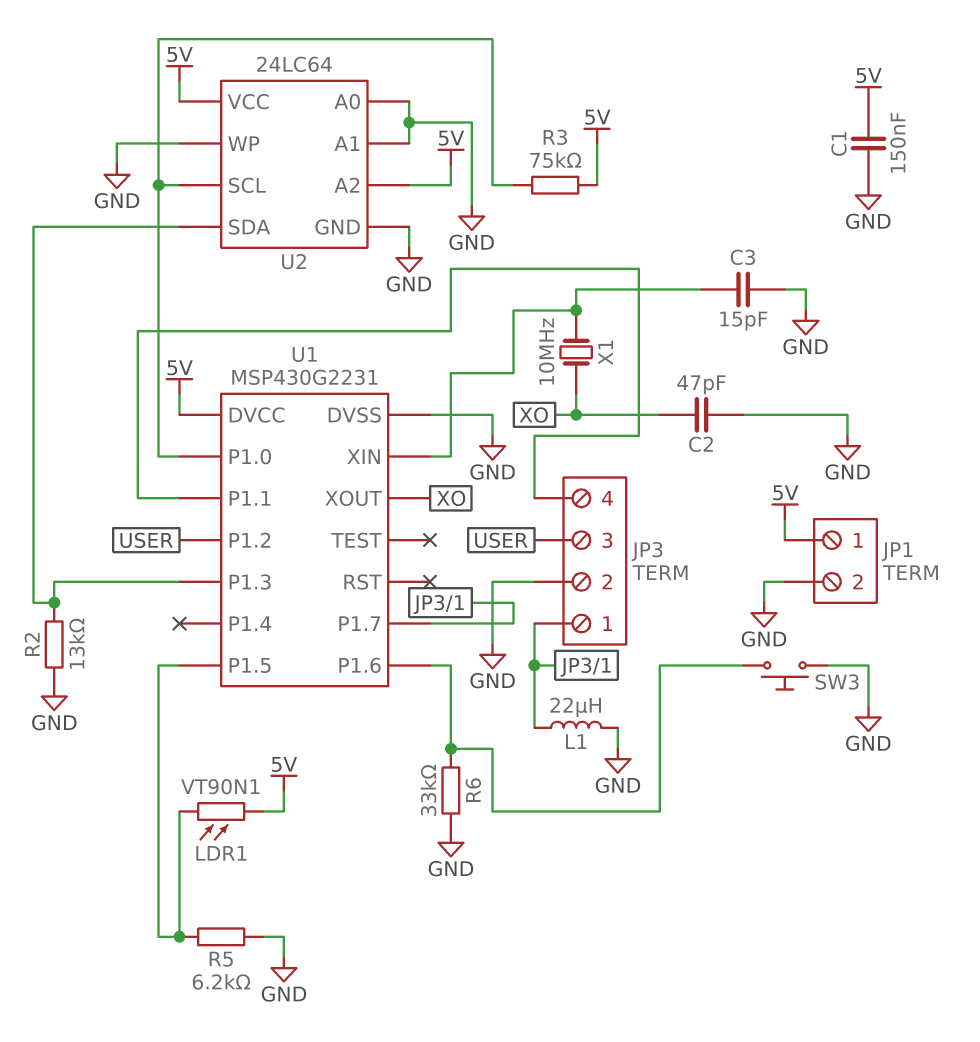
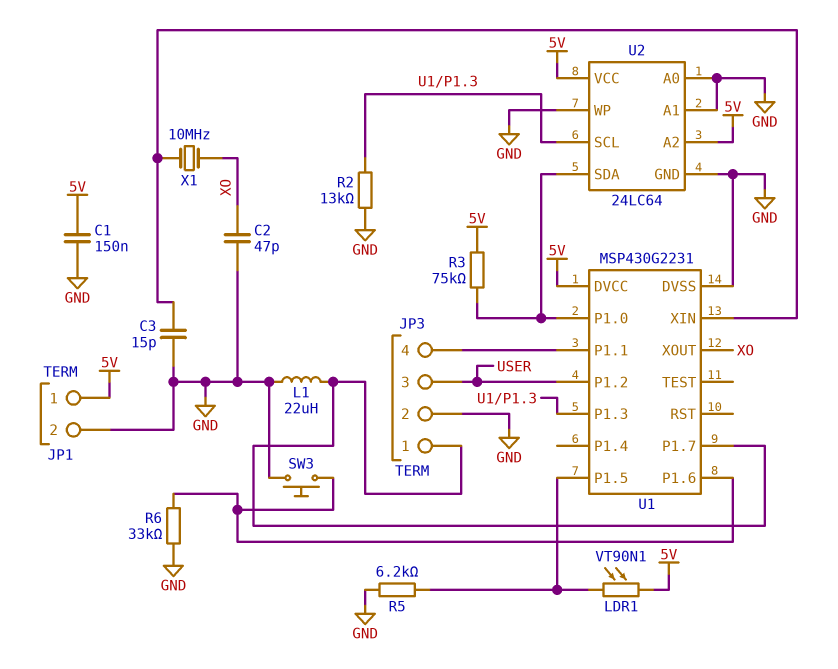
U2 pin SCL: U1/P1.0 -> U1/P1.3
U2 pin SDA: U1/P1.3 -> U1/P1.0

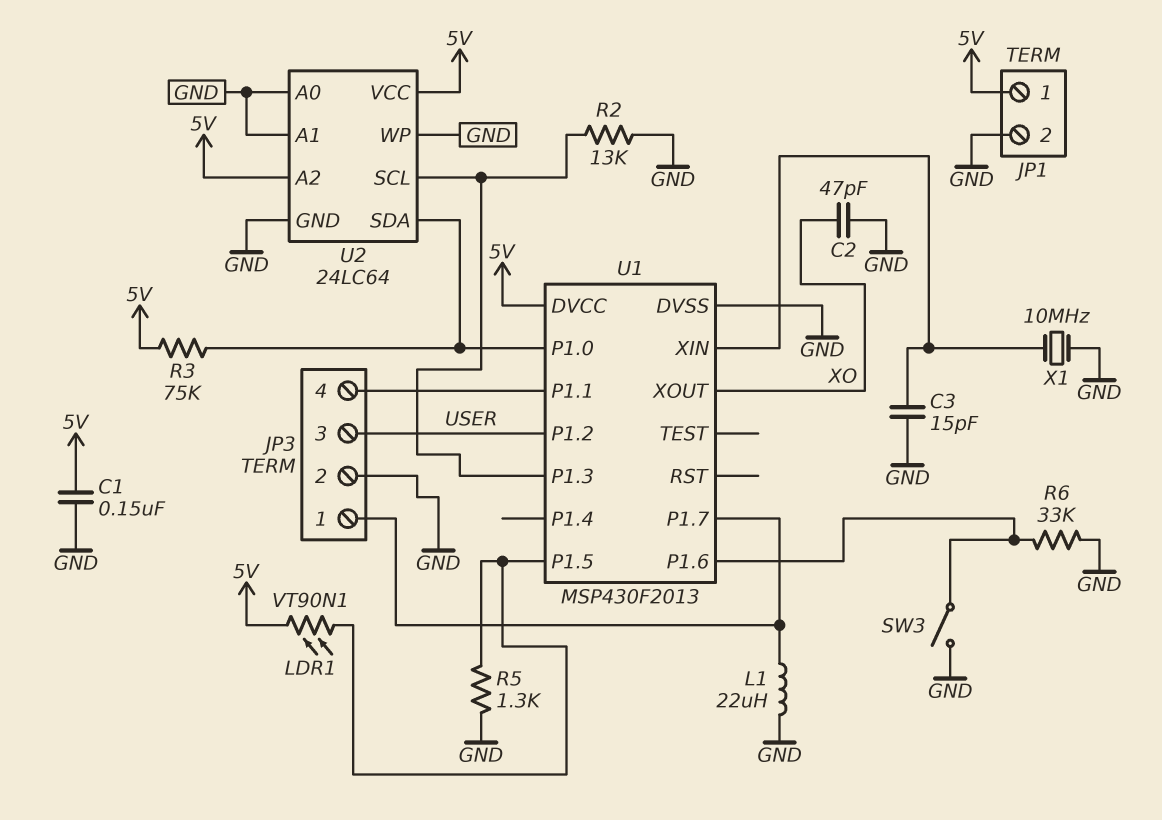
R5: 6.2k (GND, U1/P1.5) -> 1.3k (GND, U1/P1.5)
SW3: button (GND, U1/P1.6) -> switch (GND, U1/P1.6)
U1: MSP430G2231 -> MSP430F2013
X1: 10MHz (U1/XIN, XO) -> 10MHz (GND, U1/XIN)

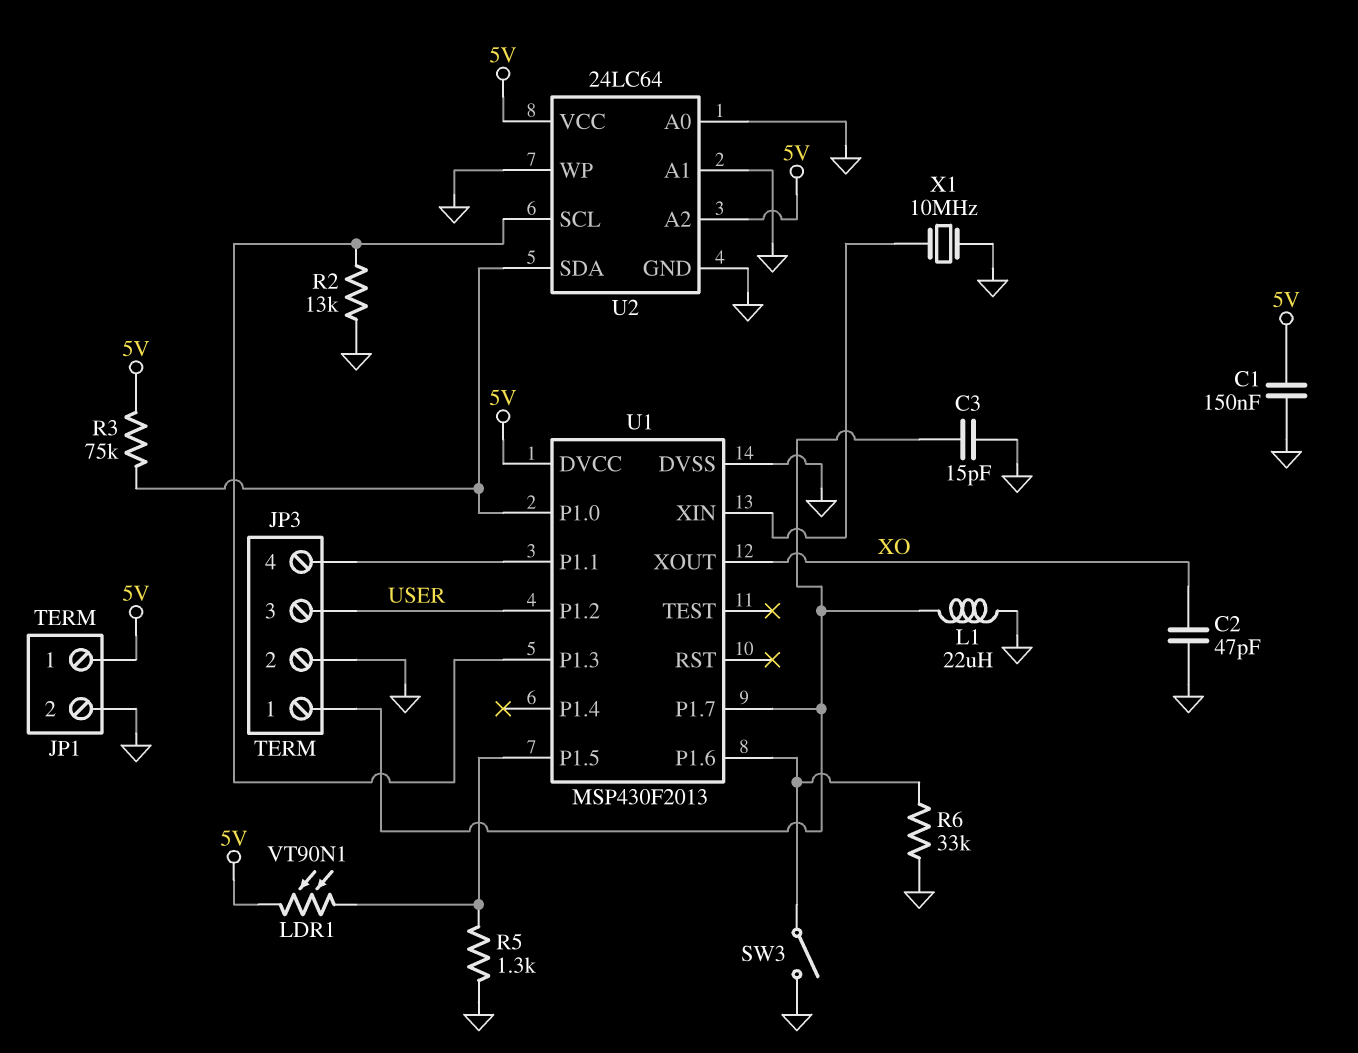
C3: 15pF (GND, U1/XIN) -> 15pF (GND, JP3/1)

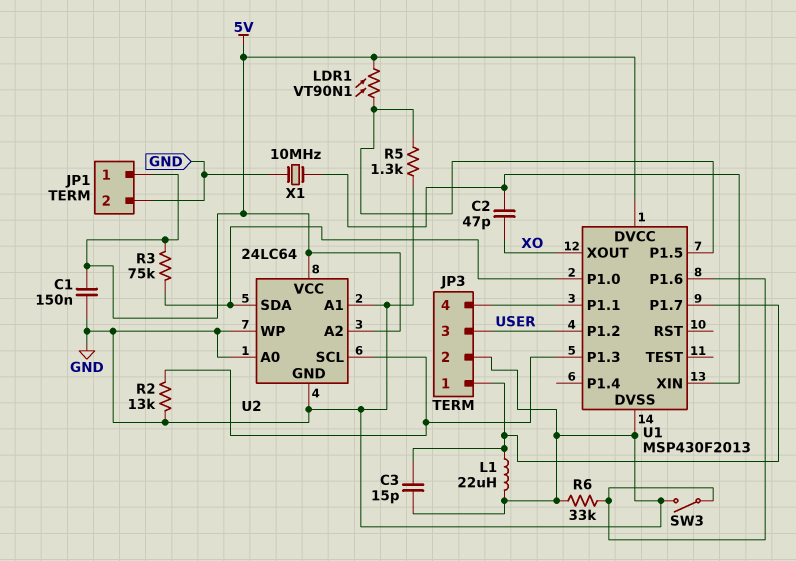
C2: 47pF (GND, XO) -> 47pF (U1/XIN, XO)

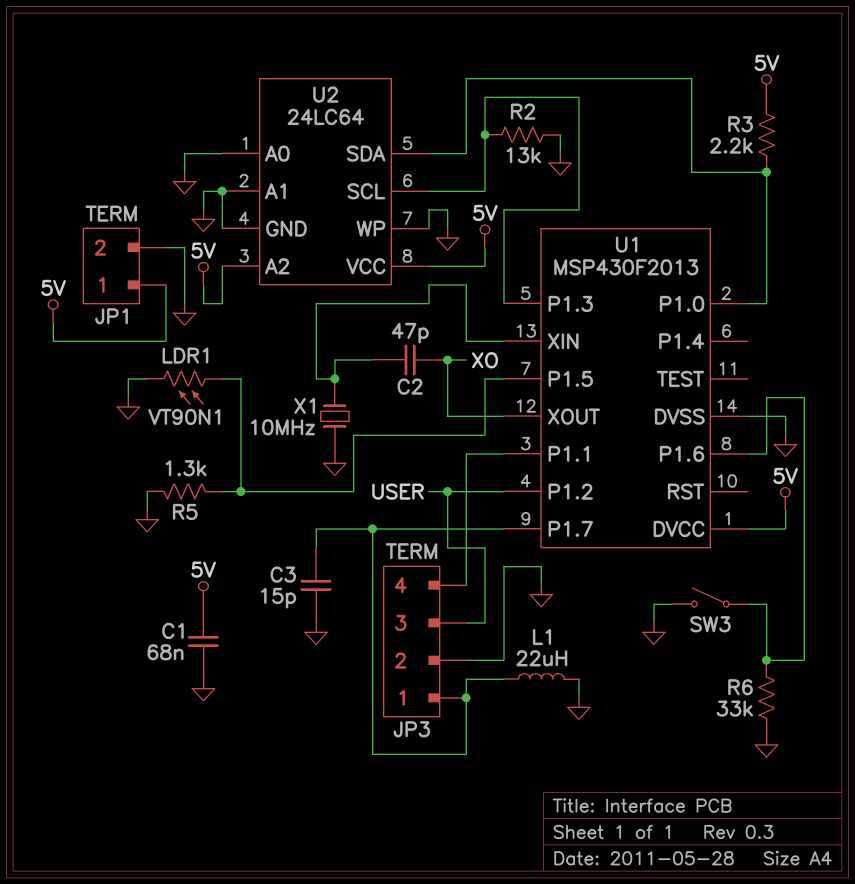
C1: 150nF (5V, GND) -> 68nF (5V, GND)
LDR1: VT90N1 (5V, U1/P1.5) -> VT90N1 (GND, U1/P1.5)
R3: 75k (5V, U1/P1.0) -> 2.2k (5V, U1/P1.0)

